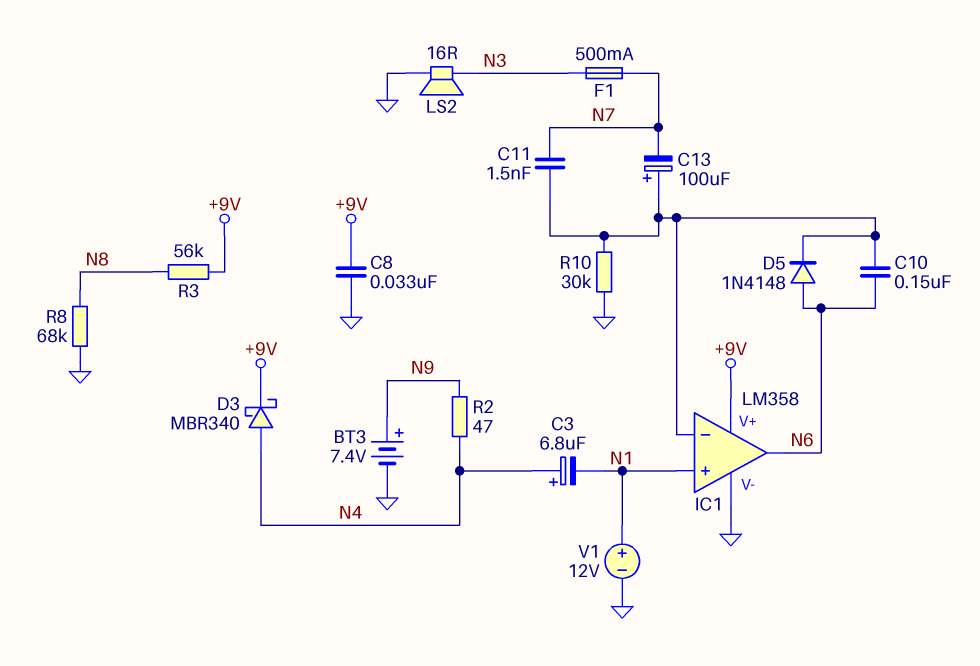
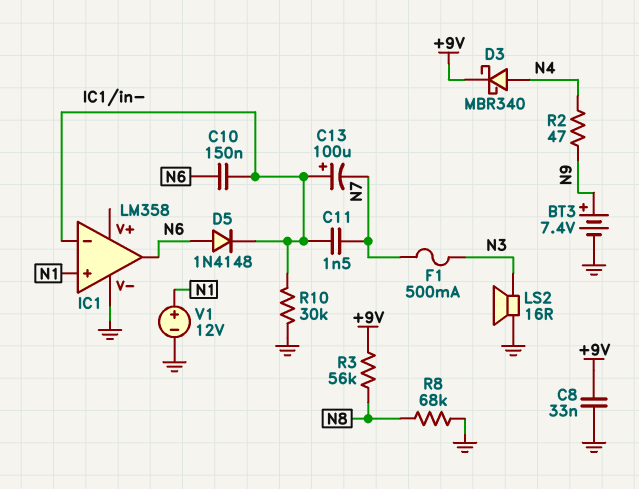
C3: 6.8uF (plus N4, minus N1) -> none
IC1 pin V+: +9V -> none

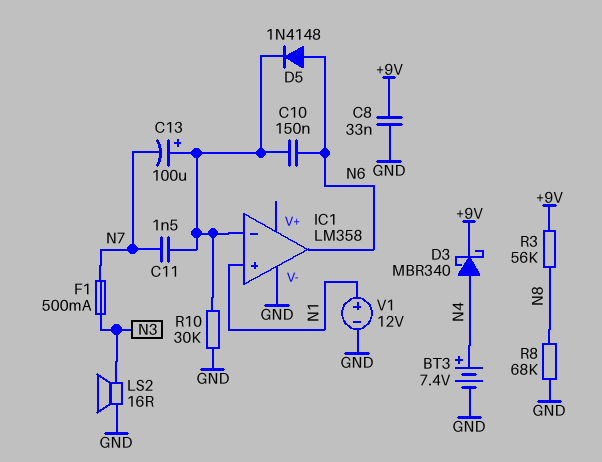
BT3: 7.4V (plus N9, minus GND) -> 7.4V (plus N4, minus GND)
R2: 47 (N4, N9) -> none

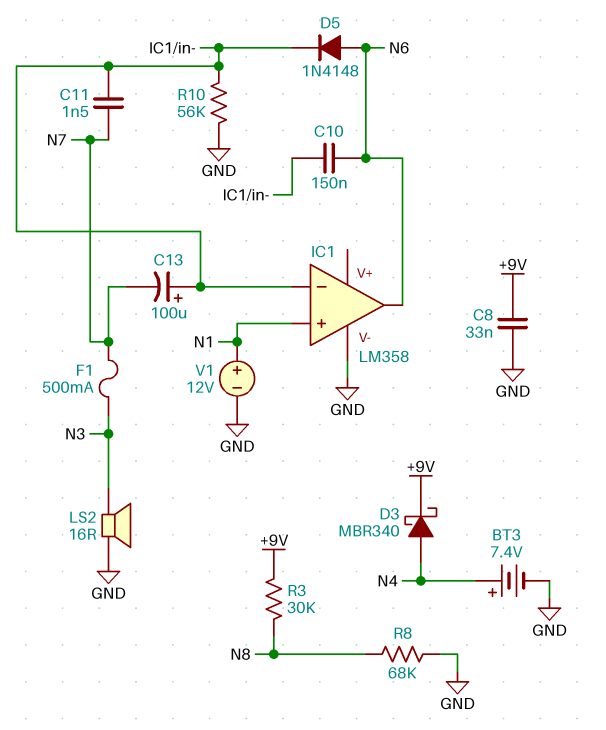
R3: 56k (+9V, N8) -> 30k (+9V, N8)
R10: 30k (GND, IC1/in-) -> 56k (GND, IC1/in-)

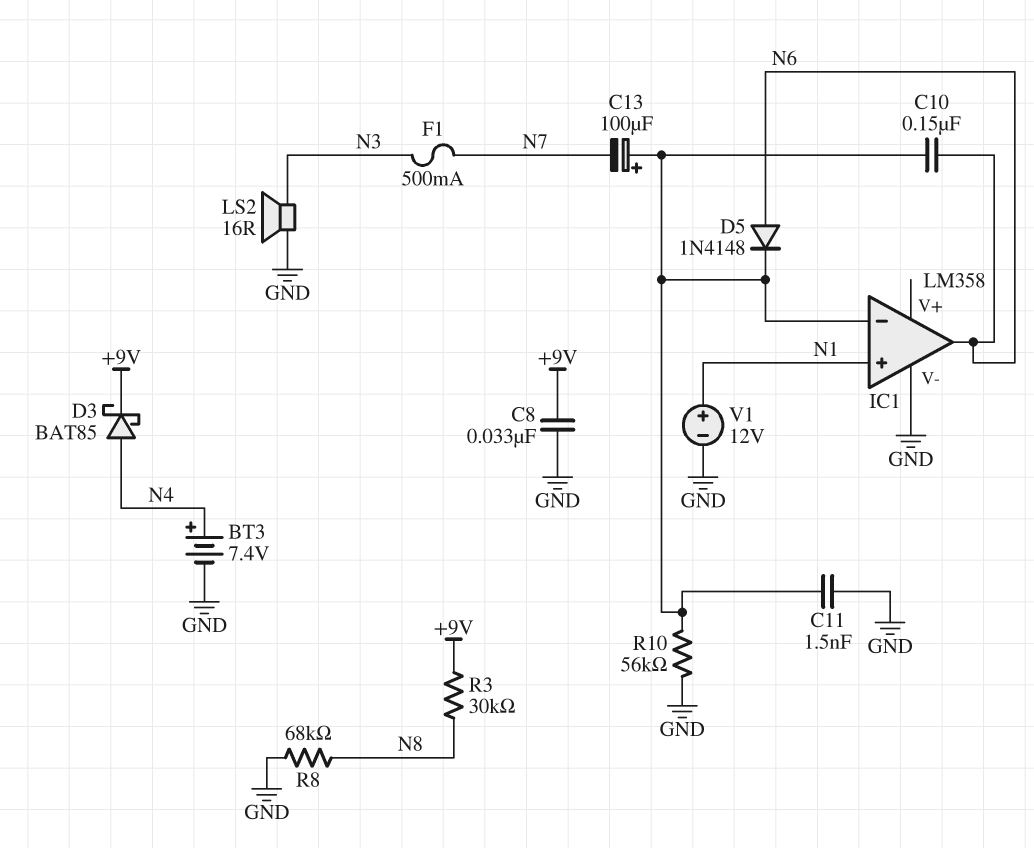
C11: 1.5nF (IC1/in-, N7) -> 1.5nF (GND, IC1/in-)
D3: schottky MBR340 (A N4, K +9V) -> schottky BAT85 (A N4, K +9V)

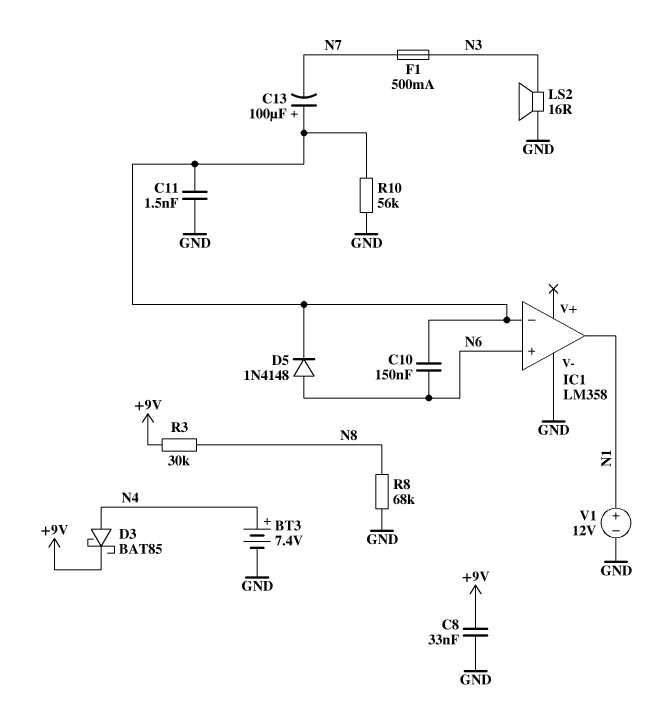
IC1 pin in+: N1 -> N6
IC1 pin out: N6 -> N1

